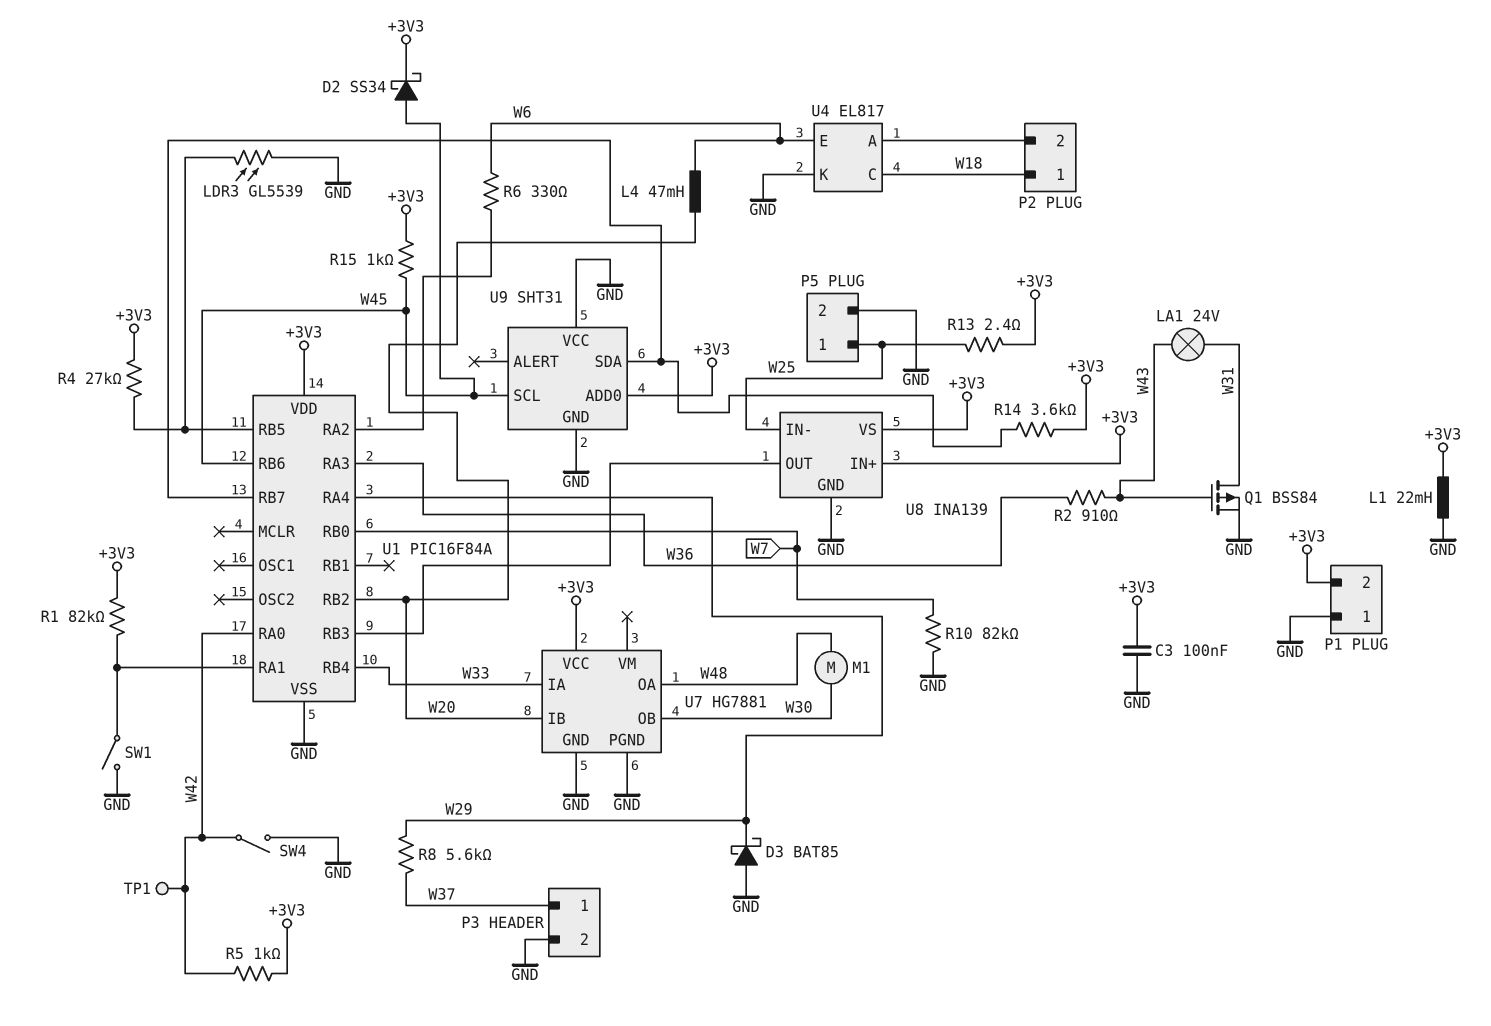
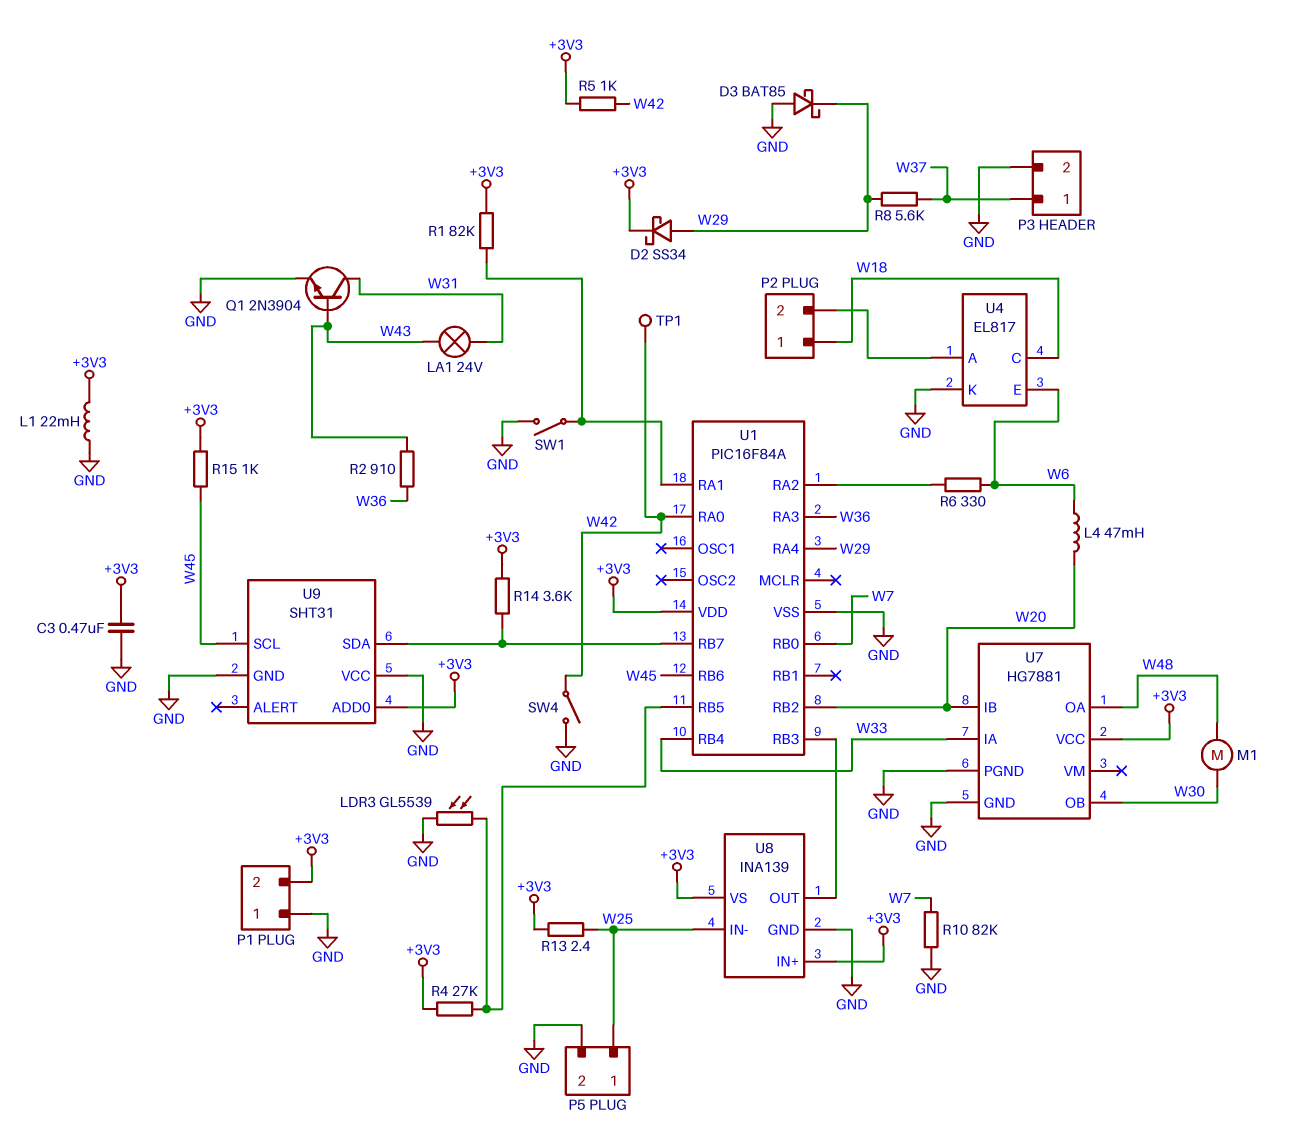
C3: 100nF (+3V3, GND) -> 470nF (+3V3, GND)
D2: schottky SS34 (A W45, K +3V3) -> schottky SS34 (A W29, K +3V3)
Q1: PMOS BSS84 (G W43, D W31, S GND) -> NPN 2N3904 (B W43, C W31, E GND)

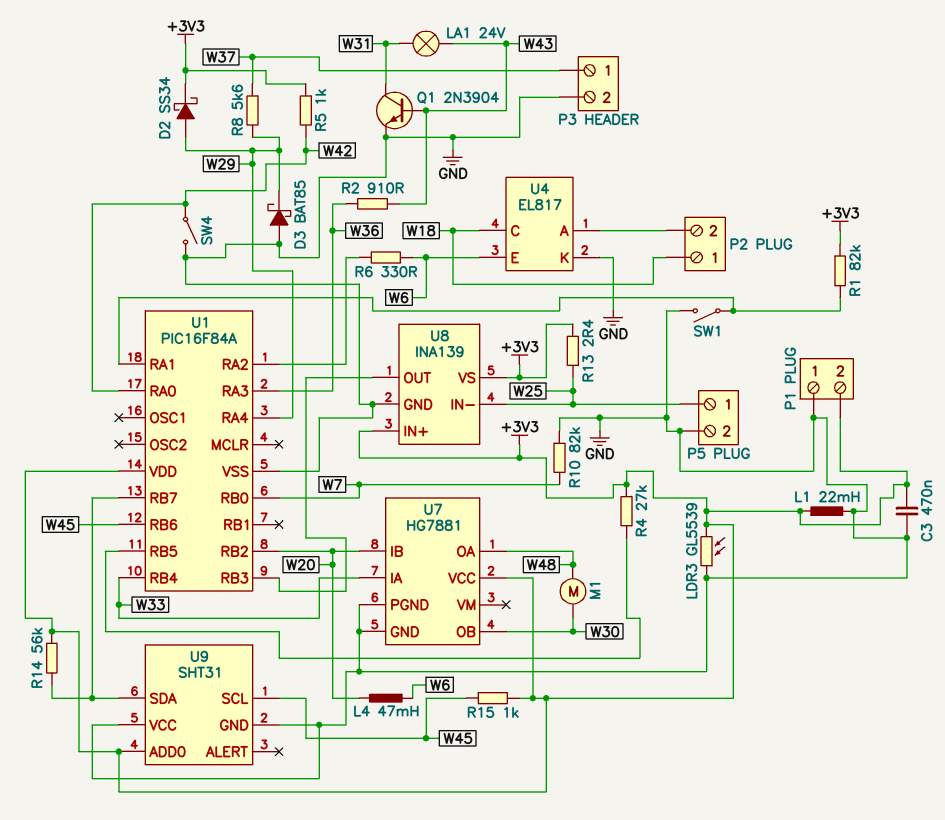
LDR3: GL5539 (GND, U1/RB5) -> GL5539 (+3V3, GND)
R14: 3.6k (+3V3, U1/RB7) -> 56k (+3V3, U1/RB7)
TP1: test point (W42) -> none

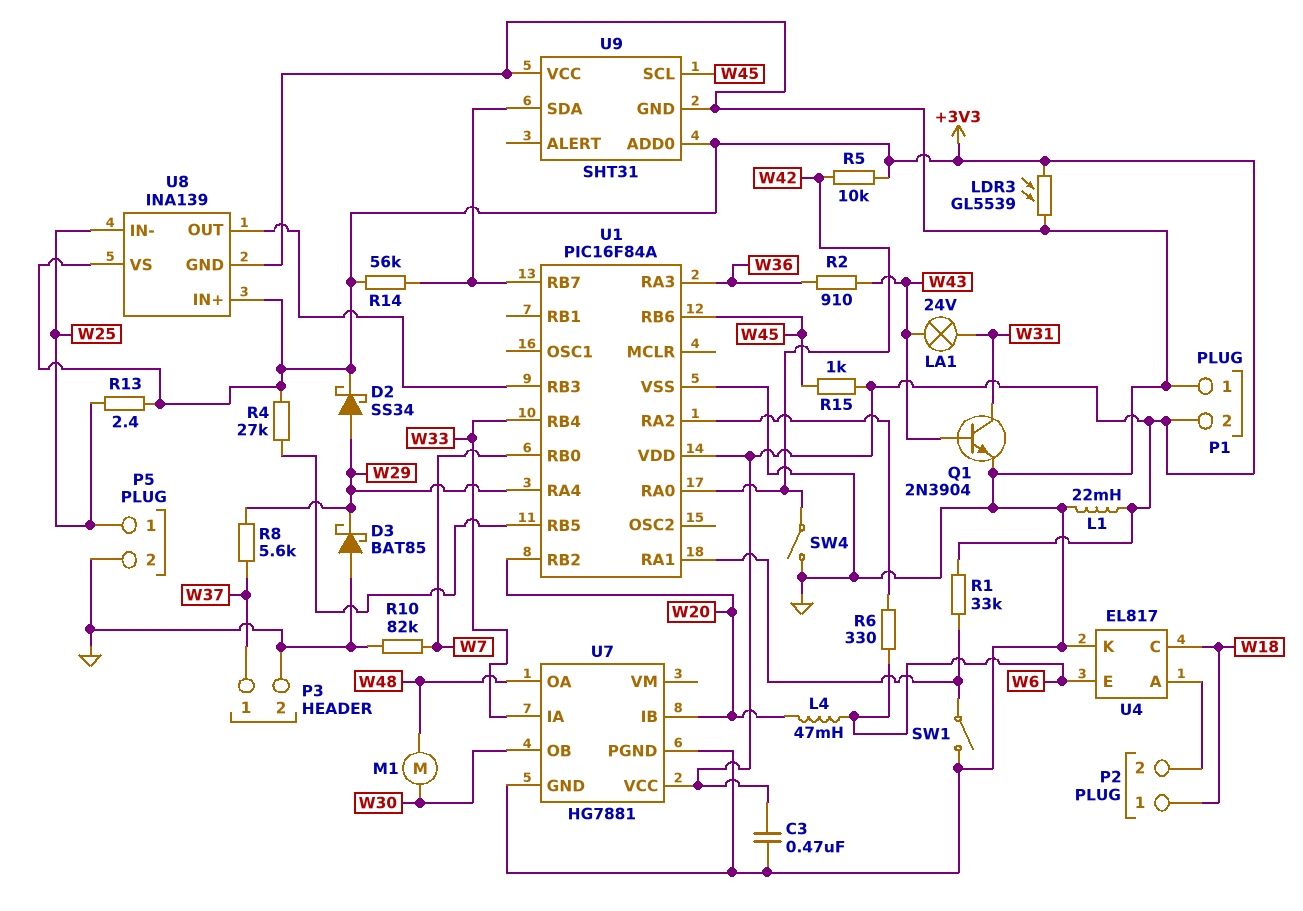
R1: 82k (+3V3, U1/RA1) -> 33k (+3V3, U1/RA1)
R5: 1k (+3V3, W42) -> 10k (+3V3, W42)

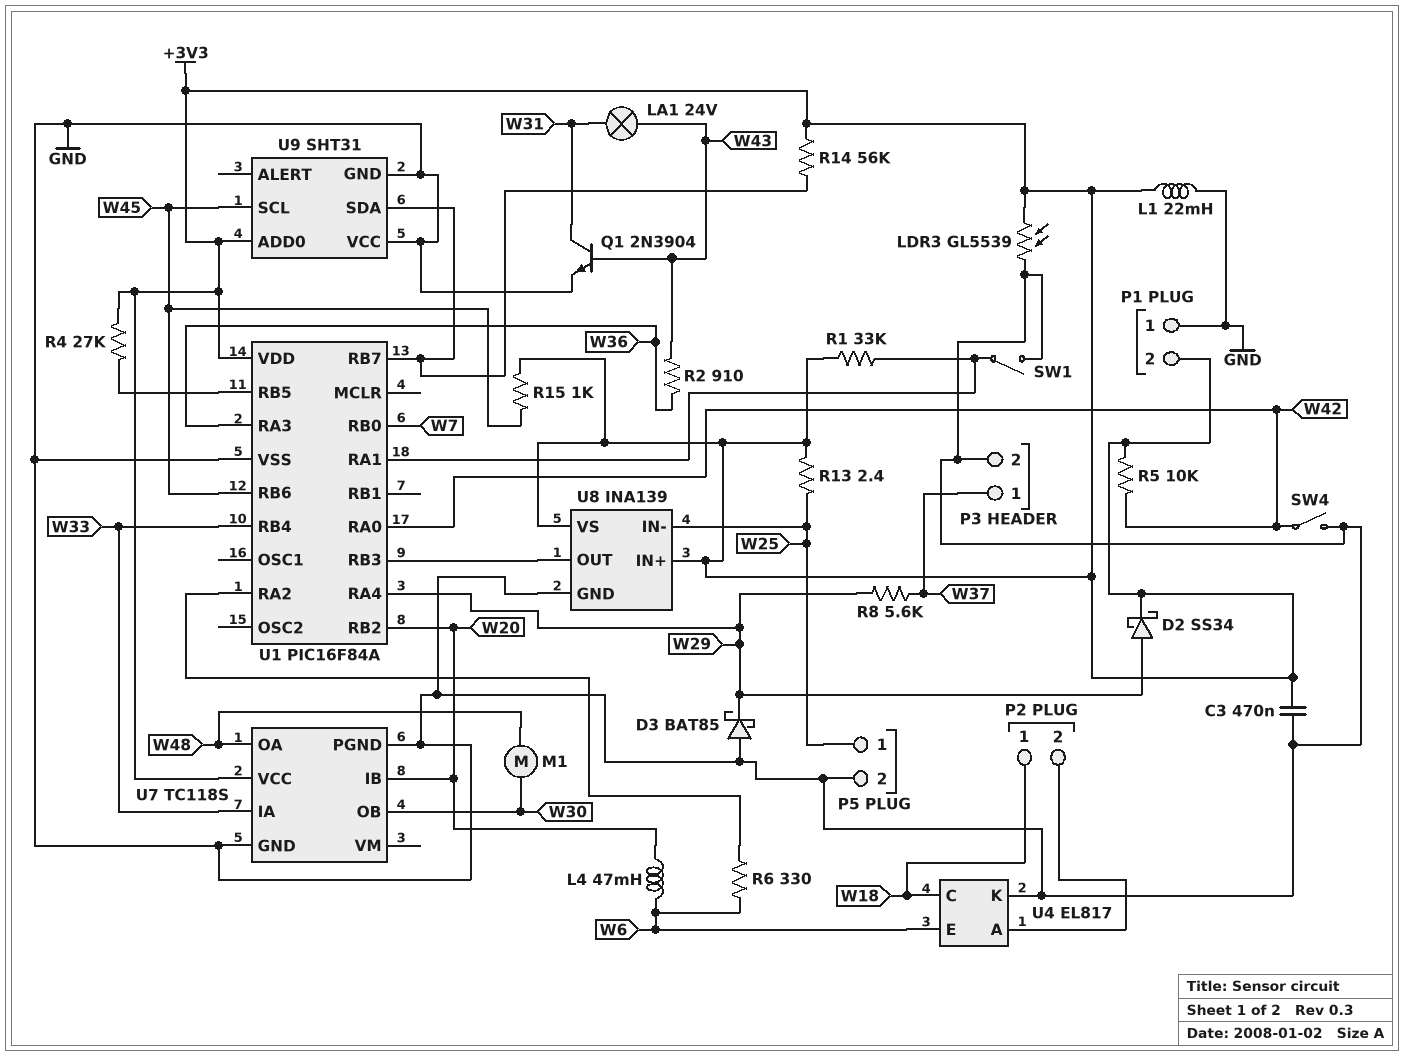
R10: 82k (GND, W7) -> none
U7: HG7881 -> TC118S

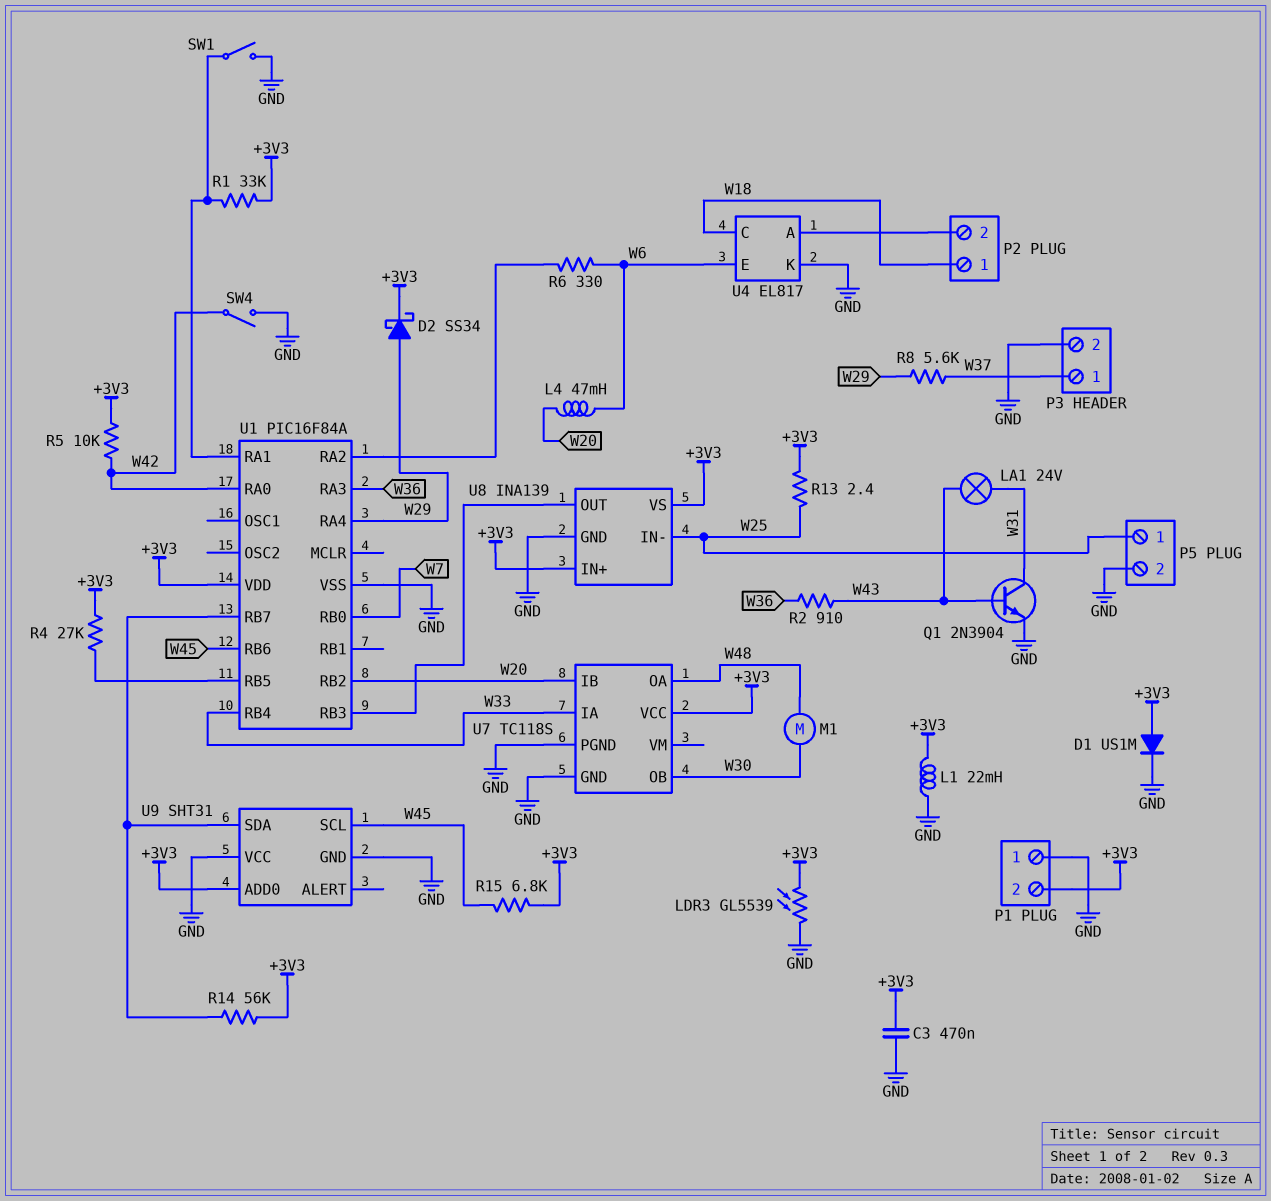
D1: none -> diode US1M (A +3V3, K GND)
D3: schottky BAT85 (A GND, K W29) -> none
R15: 1k (+3V3, W45) -> 6.8k (+3V3, W45)

